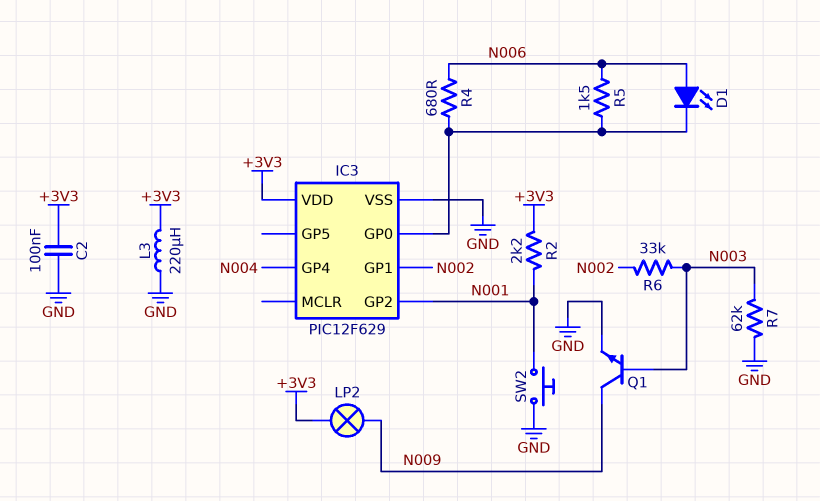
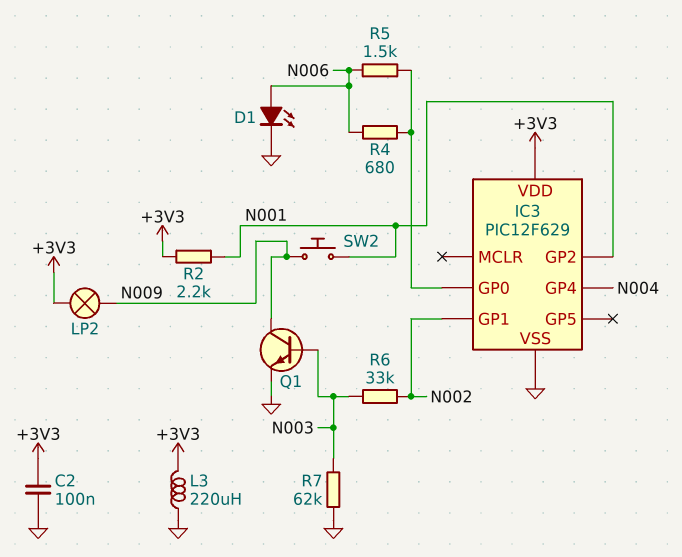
D1: LED (A N006, K IC3/GP0) -> LED (A N006, K GND)
SW2: button (GND, N001) -> button (N001, N009)

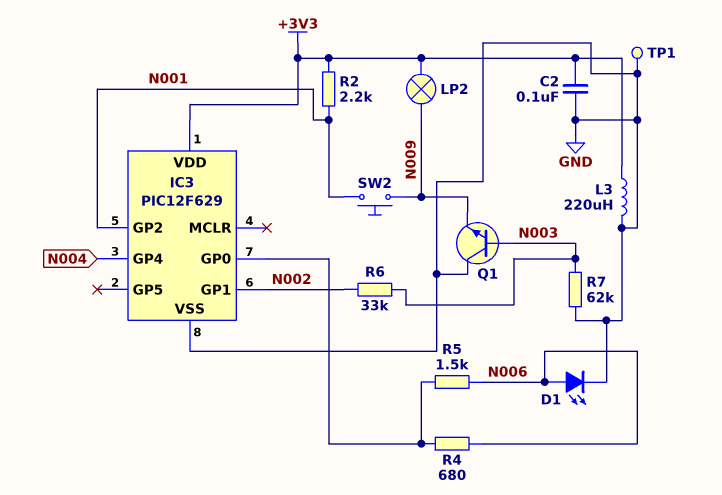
Q1: NPN (B N003, C N009, E GND) -> NPN (B N003, C GND, E N009)
TP1: none -> test point (GND)

